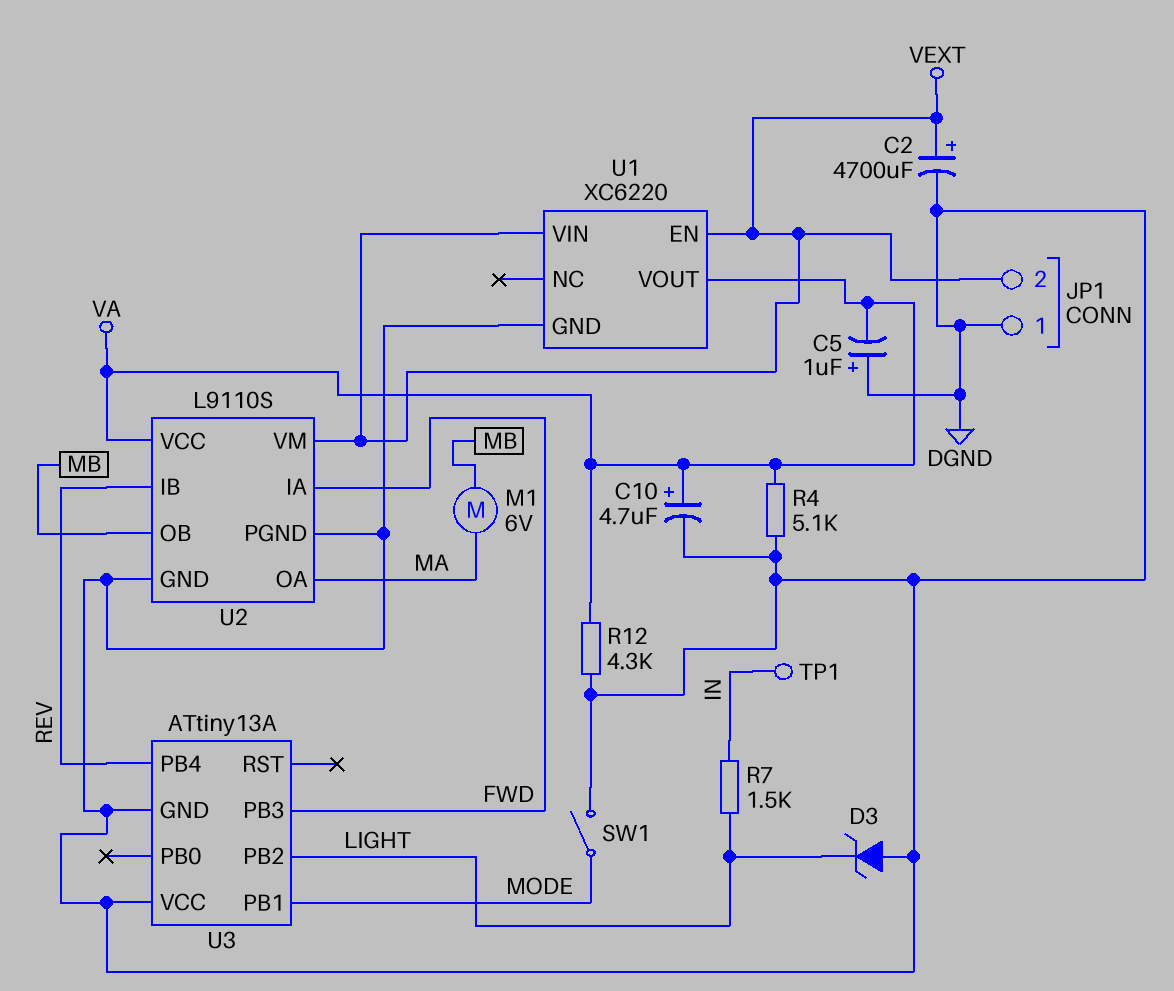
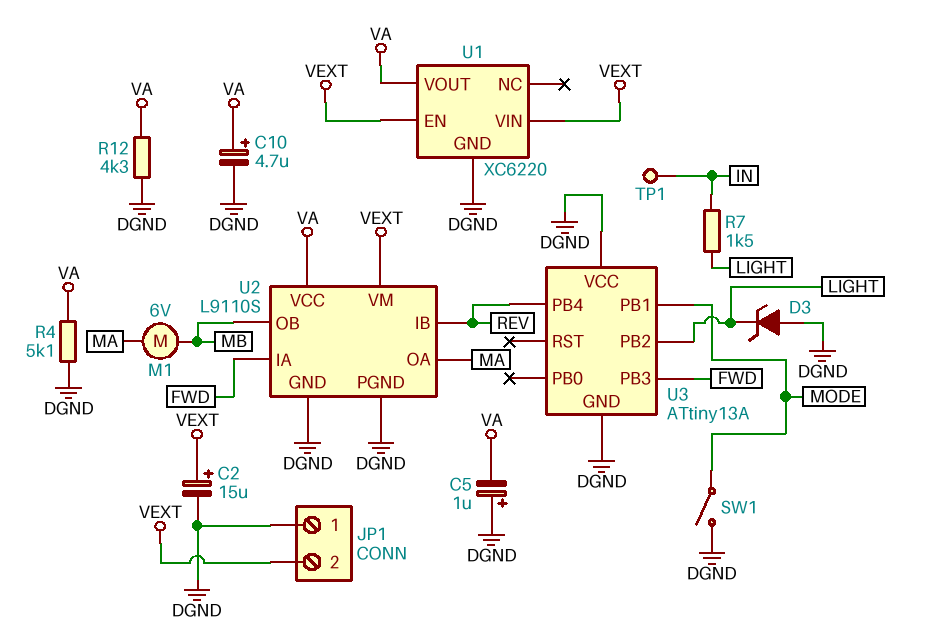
C2: 4700uF (plus VEXT, minus DGND) -> 15uF (plus VEXT, minus DGND)

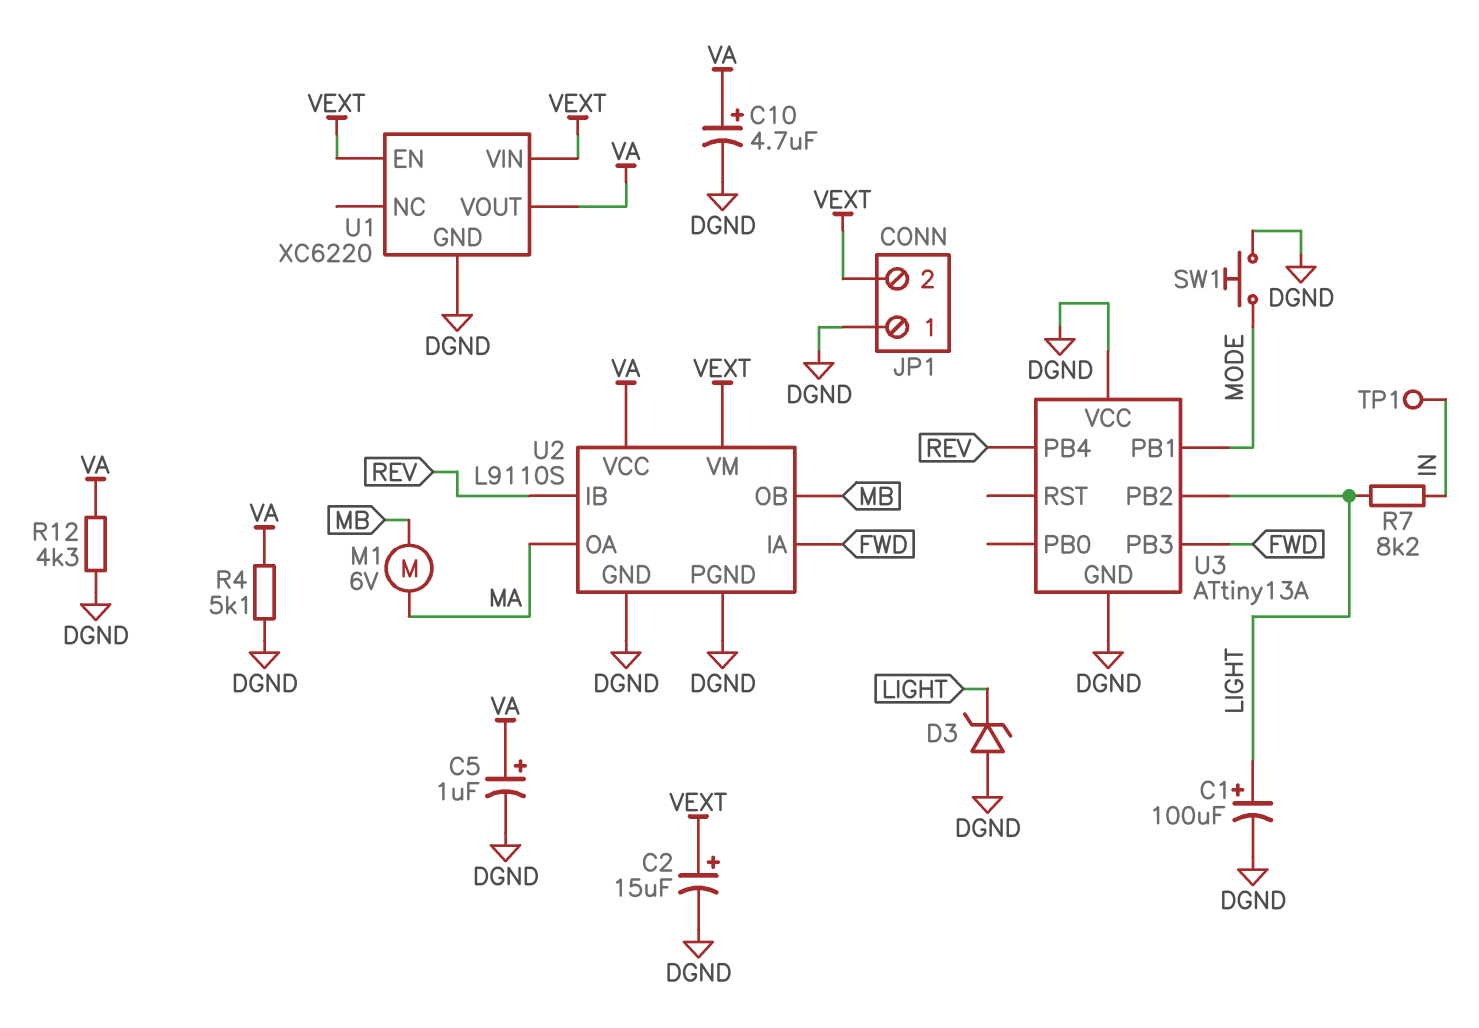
C1: none -> 100uF (plus LIGHT, minus DGND)
C5: 1uF (plus DGND, minus VA) -> 1uF (plus VA, minus DGND)
R7: 1.5k (IN, LIGHT) -> 8.2k (IN, LIGHT)
SW1: switch (DGND, MODE) -> button (DGND, MODE)

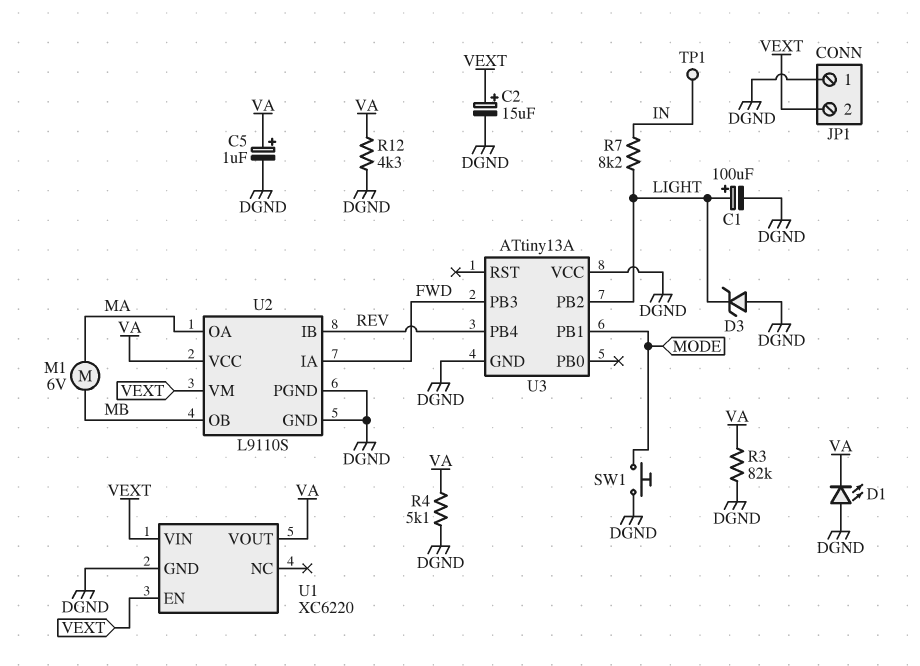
C10: 4.7uF (plus VA, minus DGND) -> none
D1: none -> LED (A DGND, K VA)
R3: none -> 82k (DGND, VA)

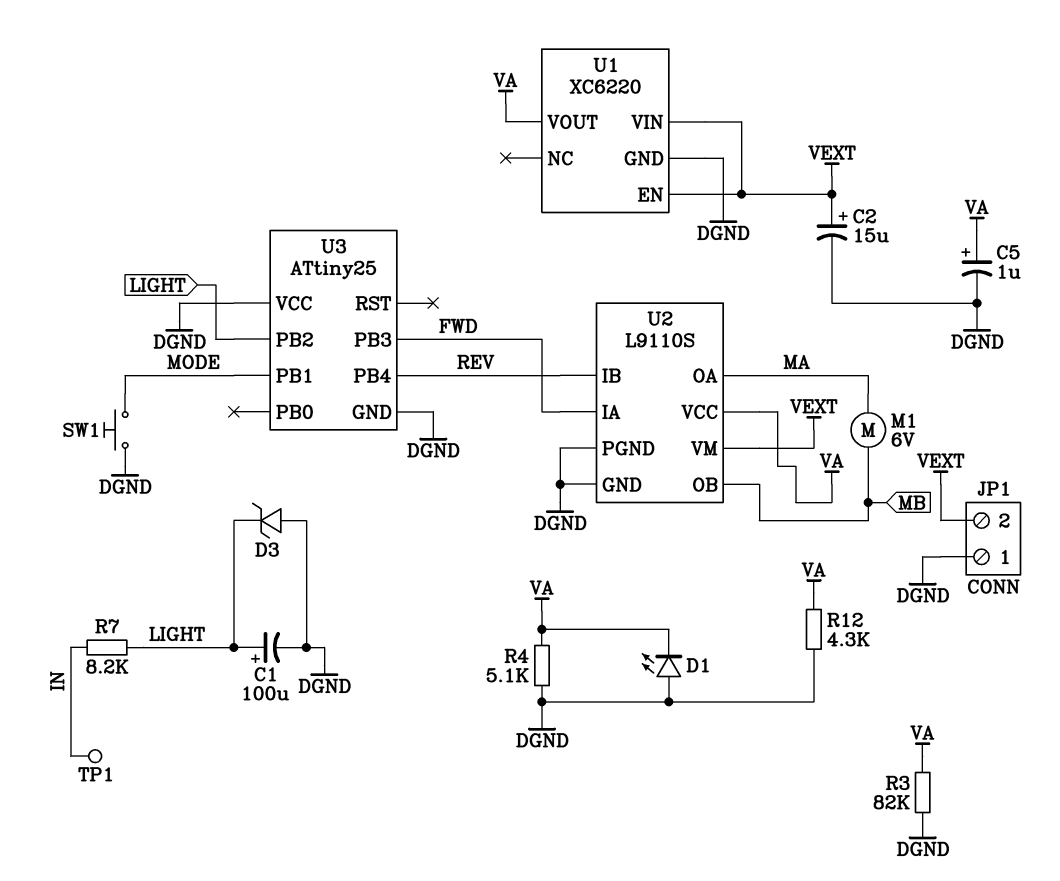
U3: ATtiny13A -> ATtiny25

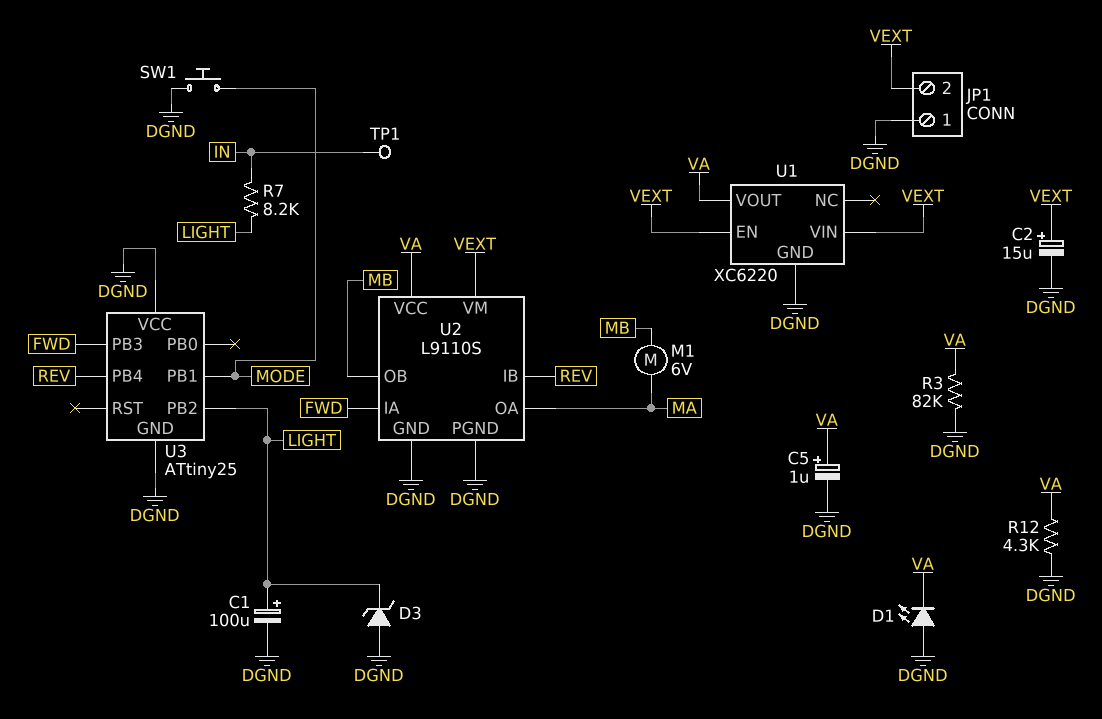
R4: 5.1k (DGND, VA) -> none

